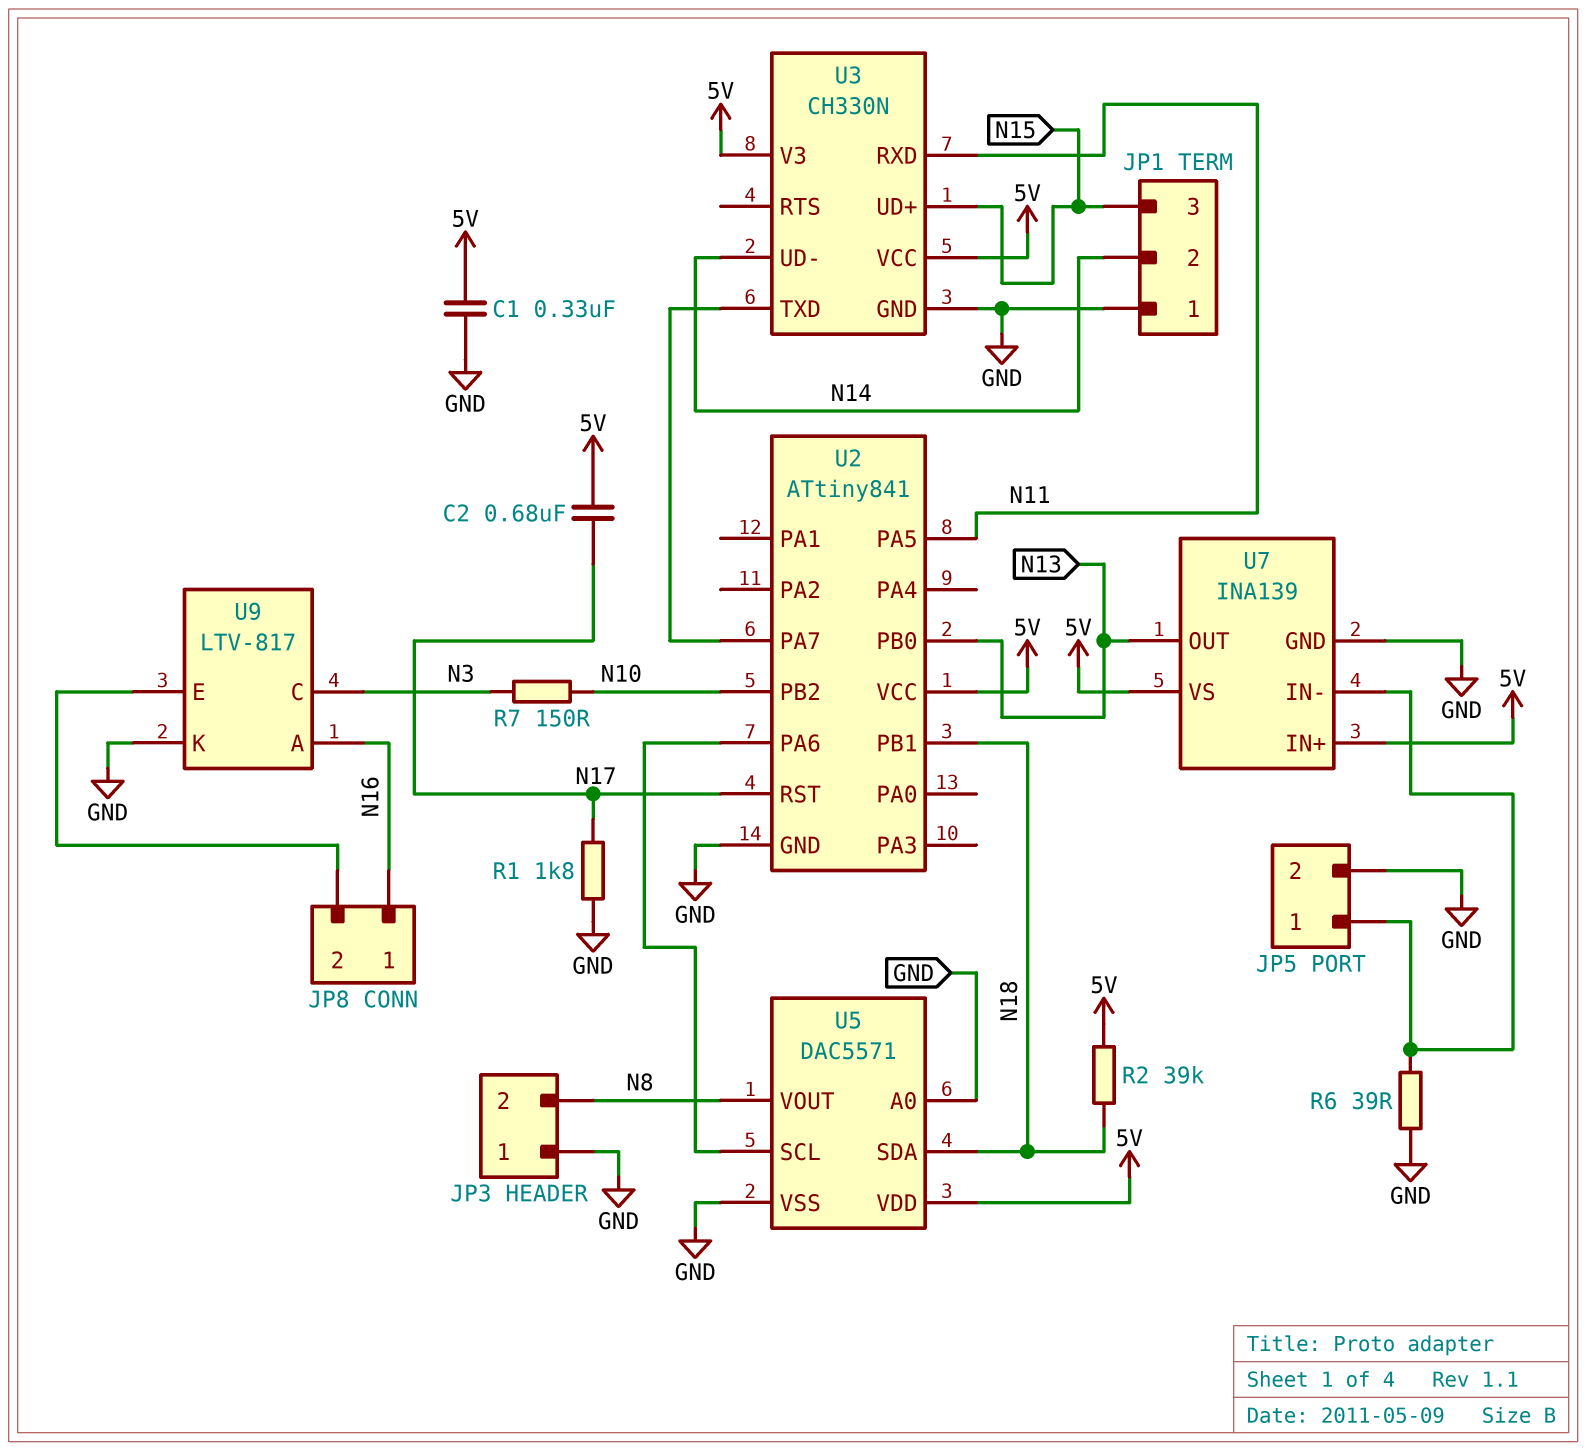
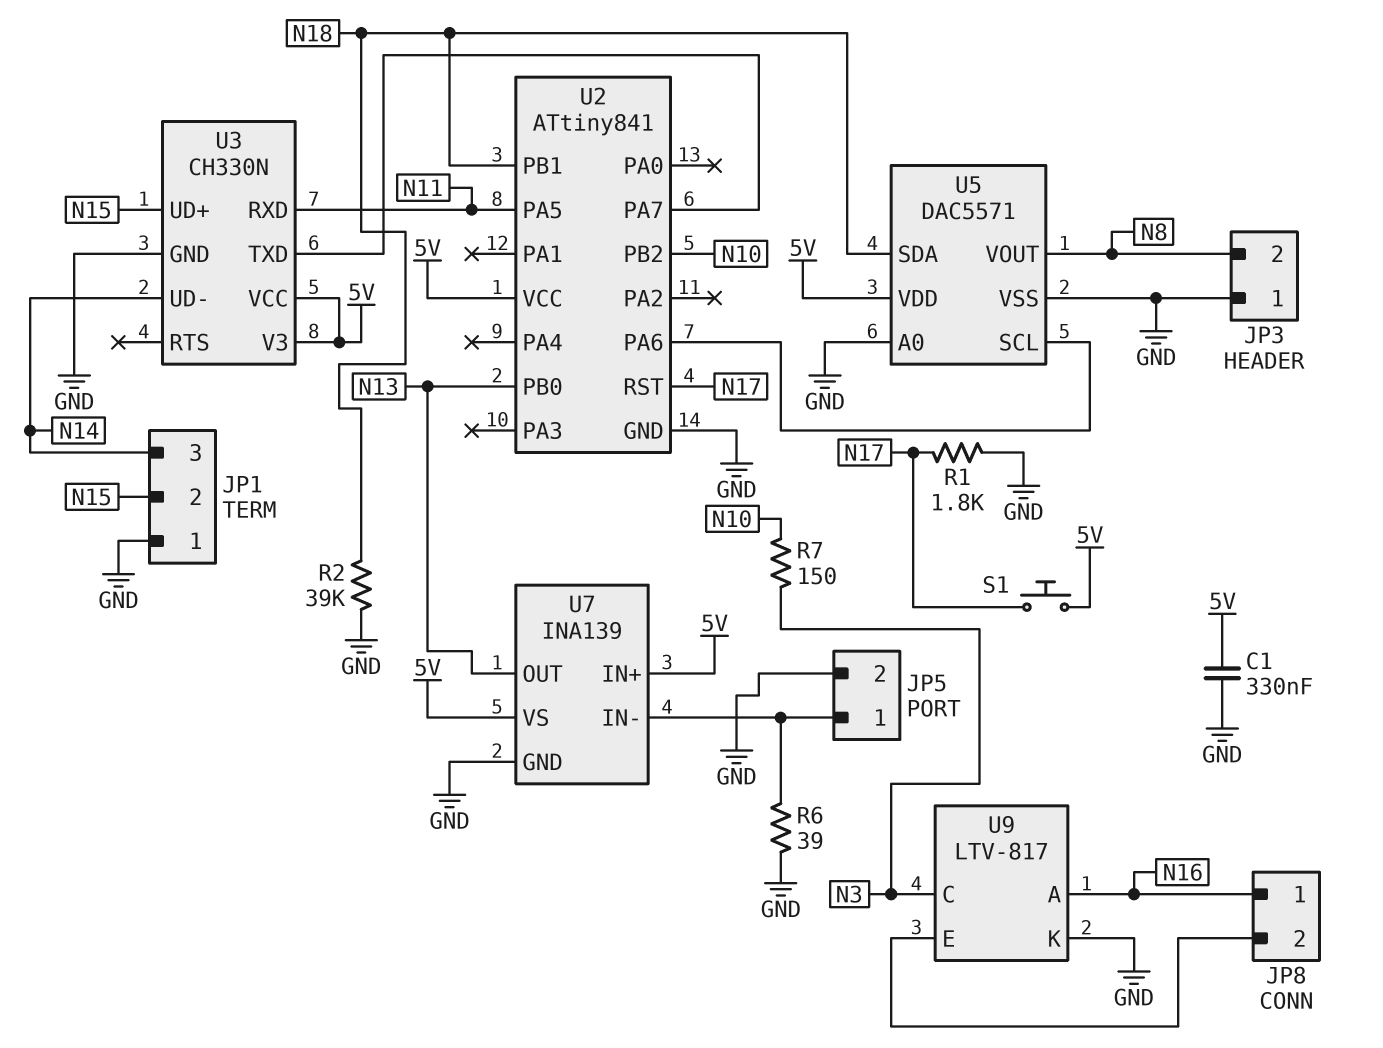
C2: 680nF (5V, N17) -> none
JP1 pin 2: N14 -> N15
JP1 pin 3: N15 -> N14
R2: 39k (5V, N18) -> 39k (GND, N18)
S1: none -> button (5V, N17)

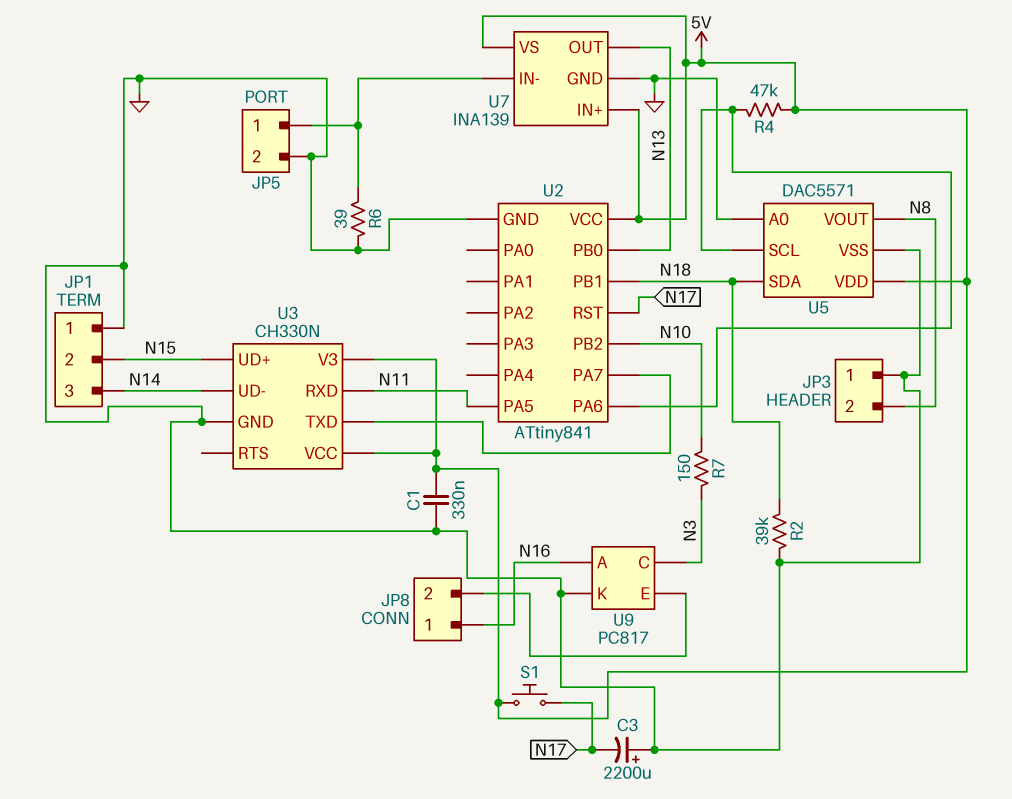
C3: none -> 2200uF (plus GND, minus N17)
R1: 1.8k (GND, N17) -> none
R4: none -> 47k (5V, U2/PA6)
U9: LTV-817 -> PC817

